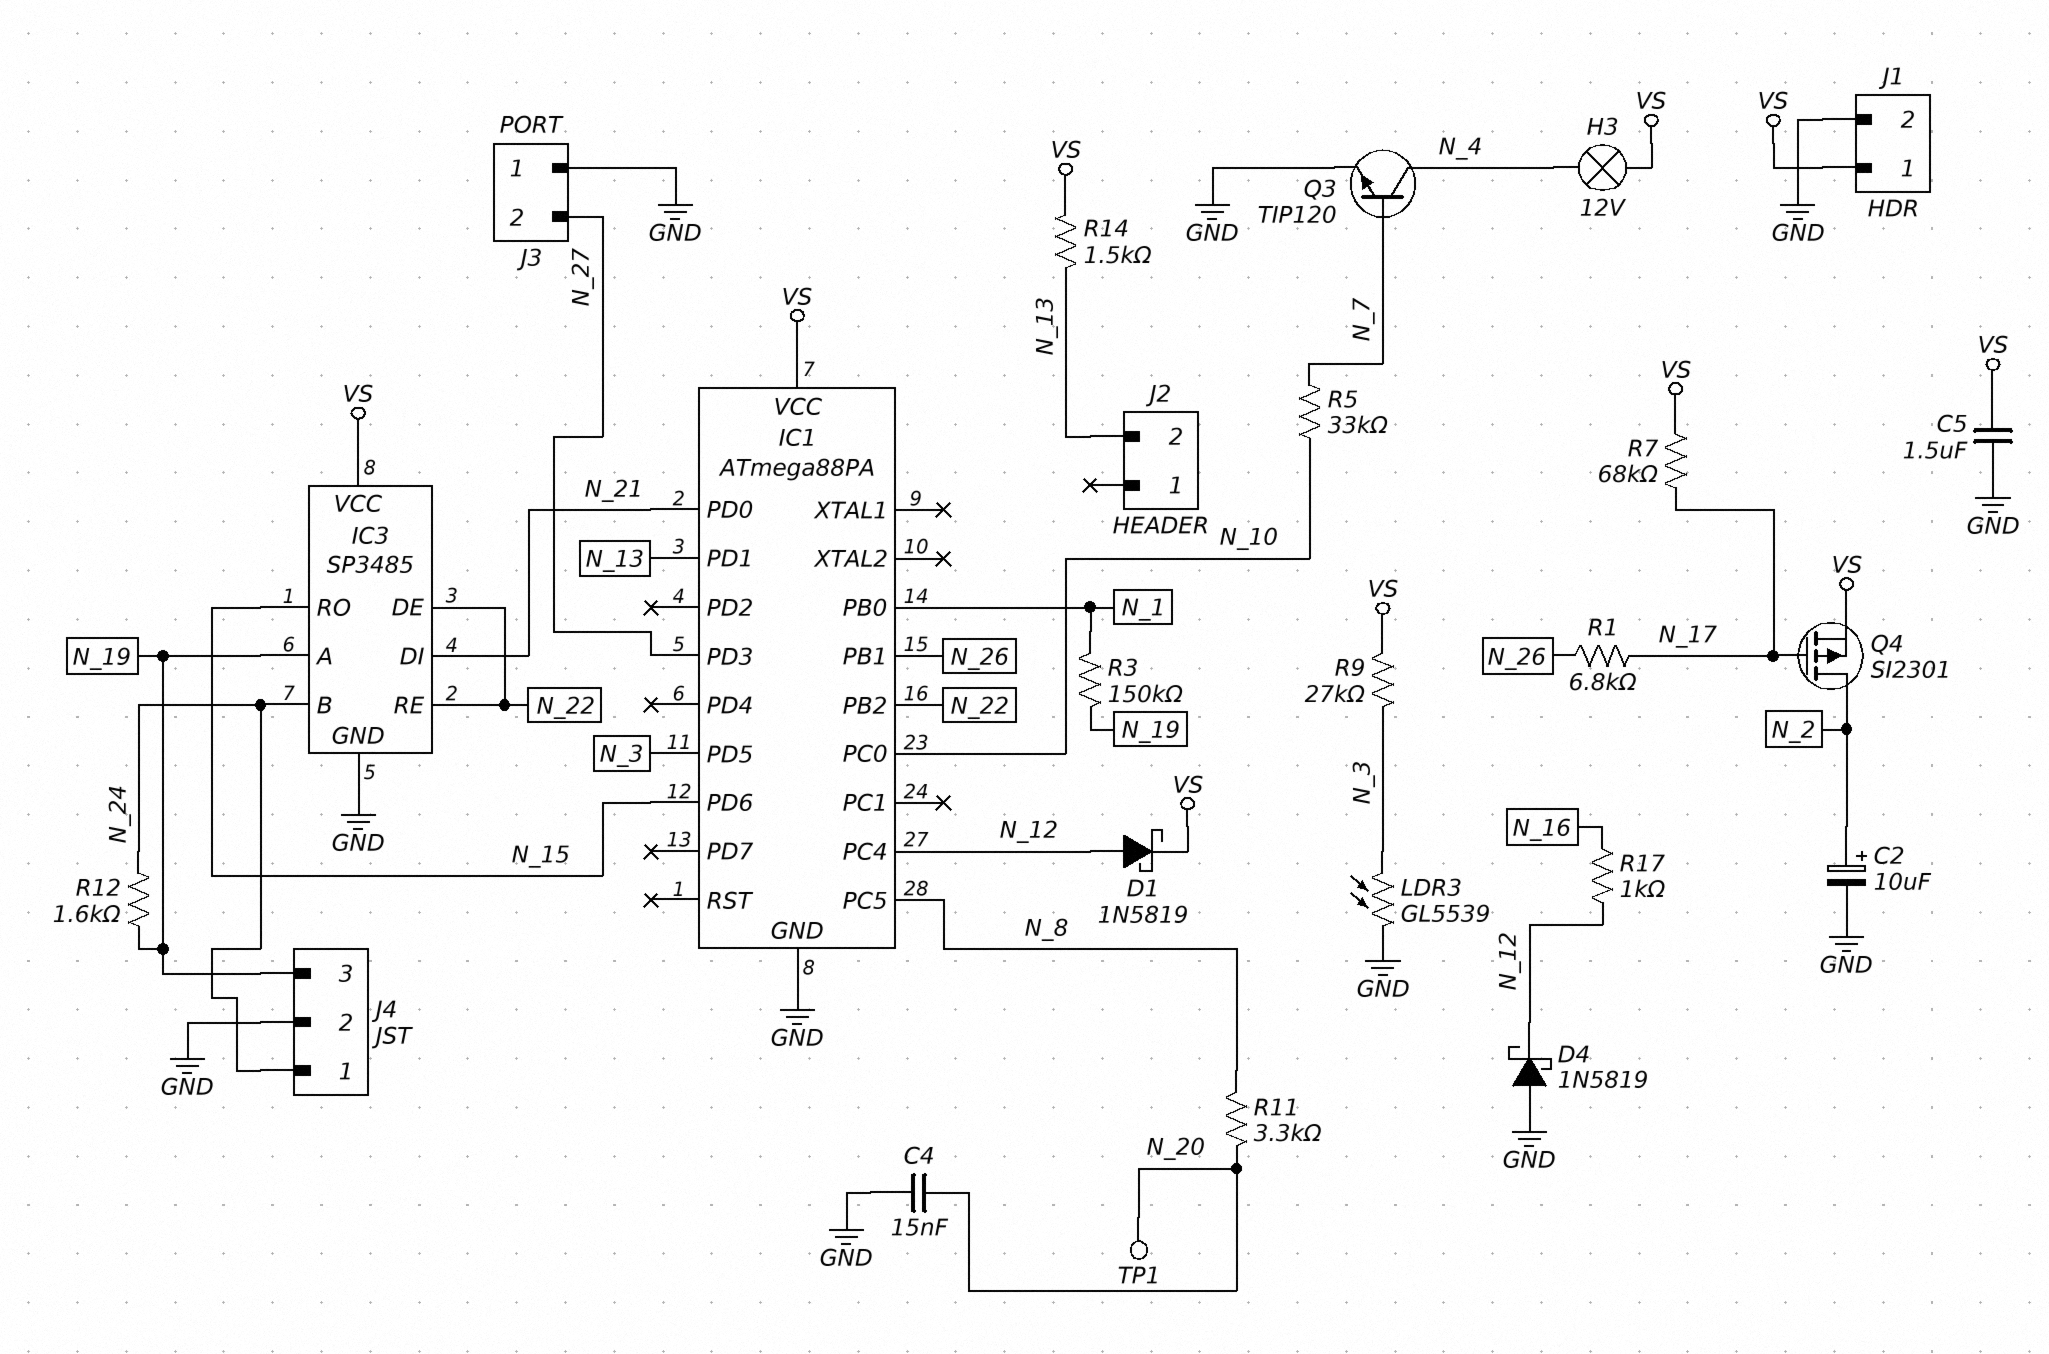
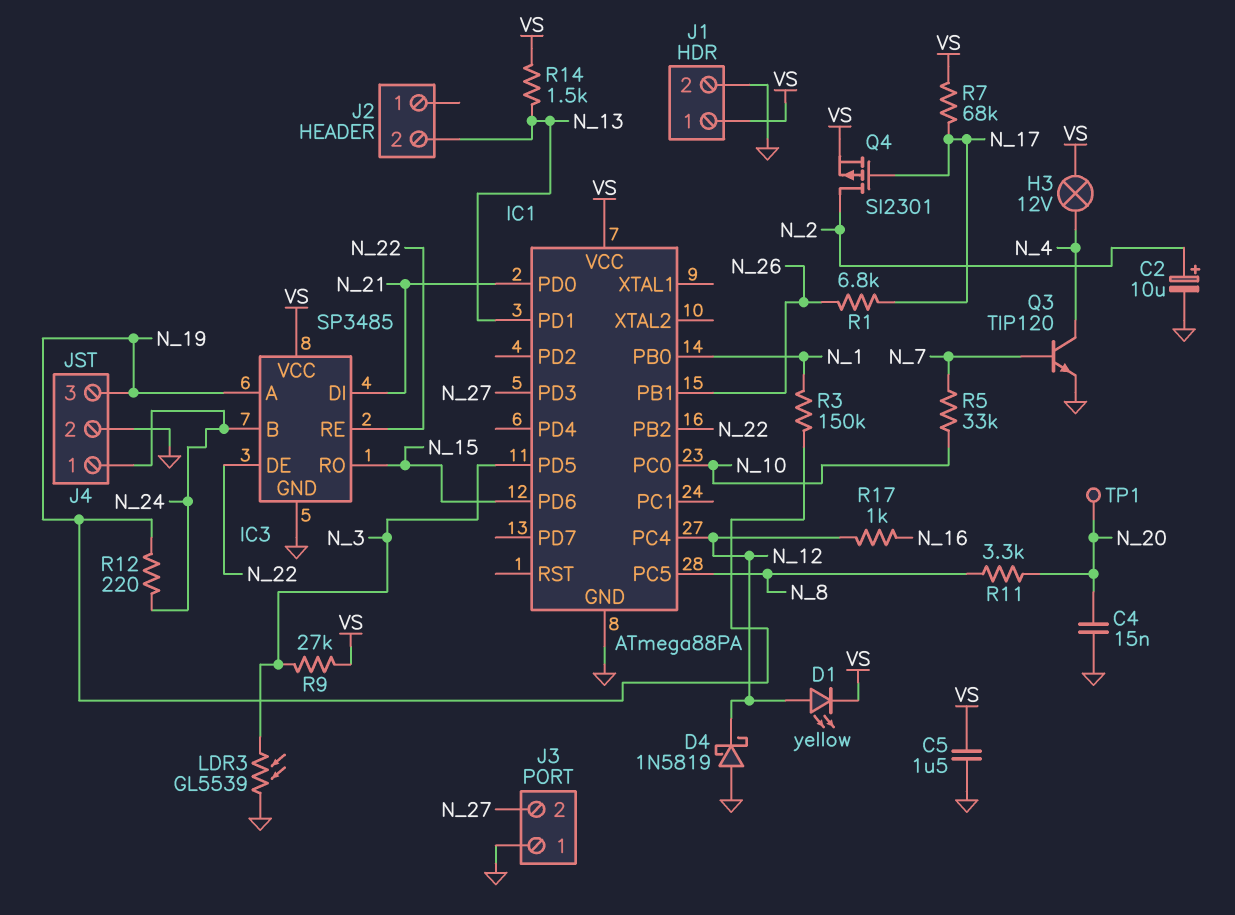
D1: schottky 1N5819 (A N_12, K VS) -> LED yellow (A N_12, K VS)
R12: 1.6k (N_19, N_24) -> 220 (N_19, N_24)

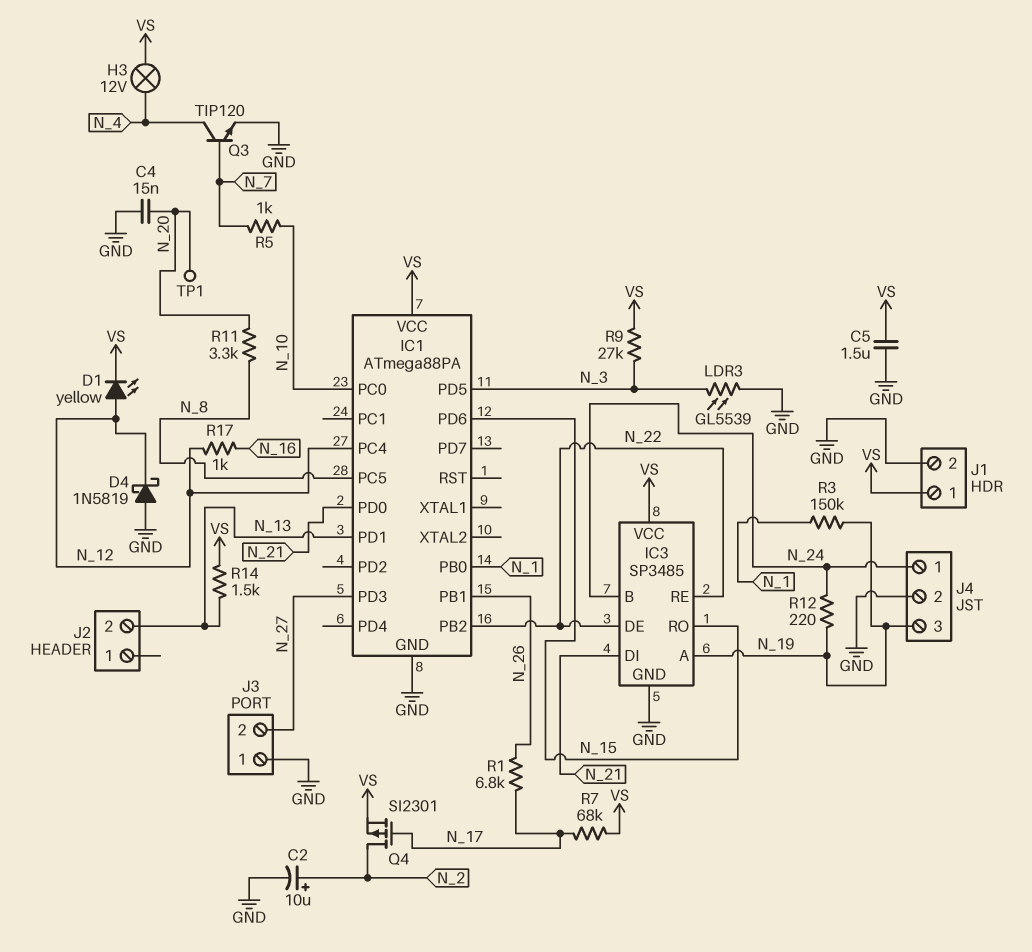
R5: 33k (N_7, N_10) -> 1k (N_7, N_10)

